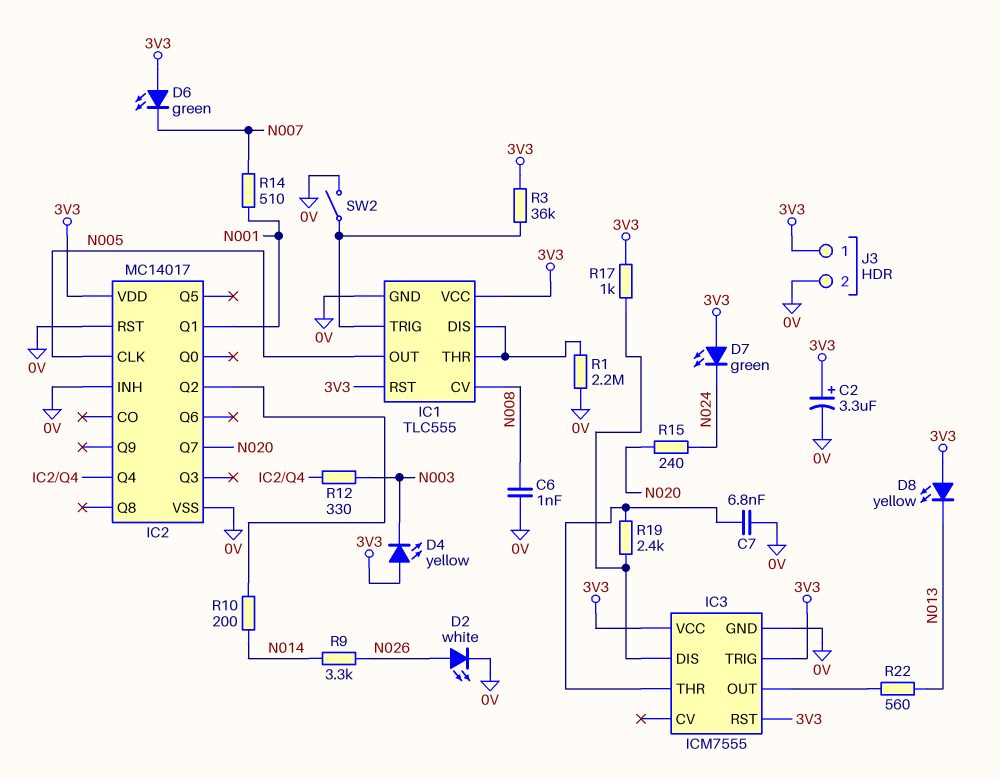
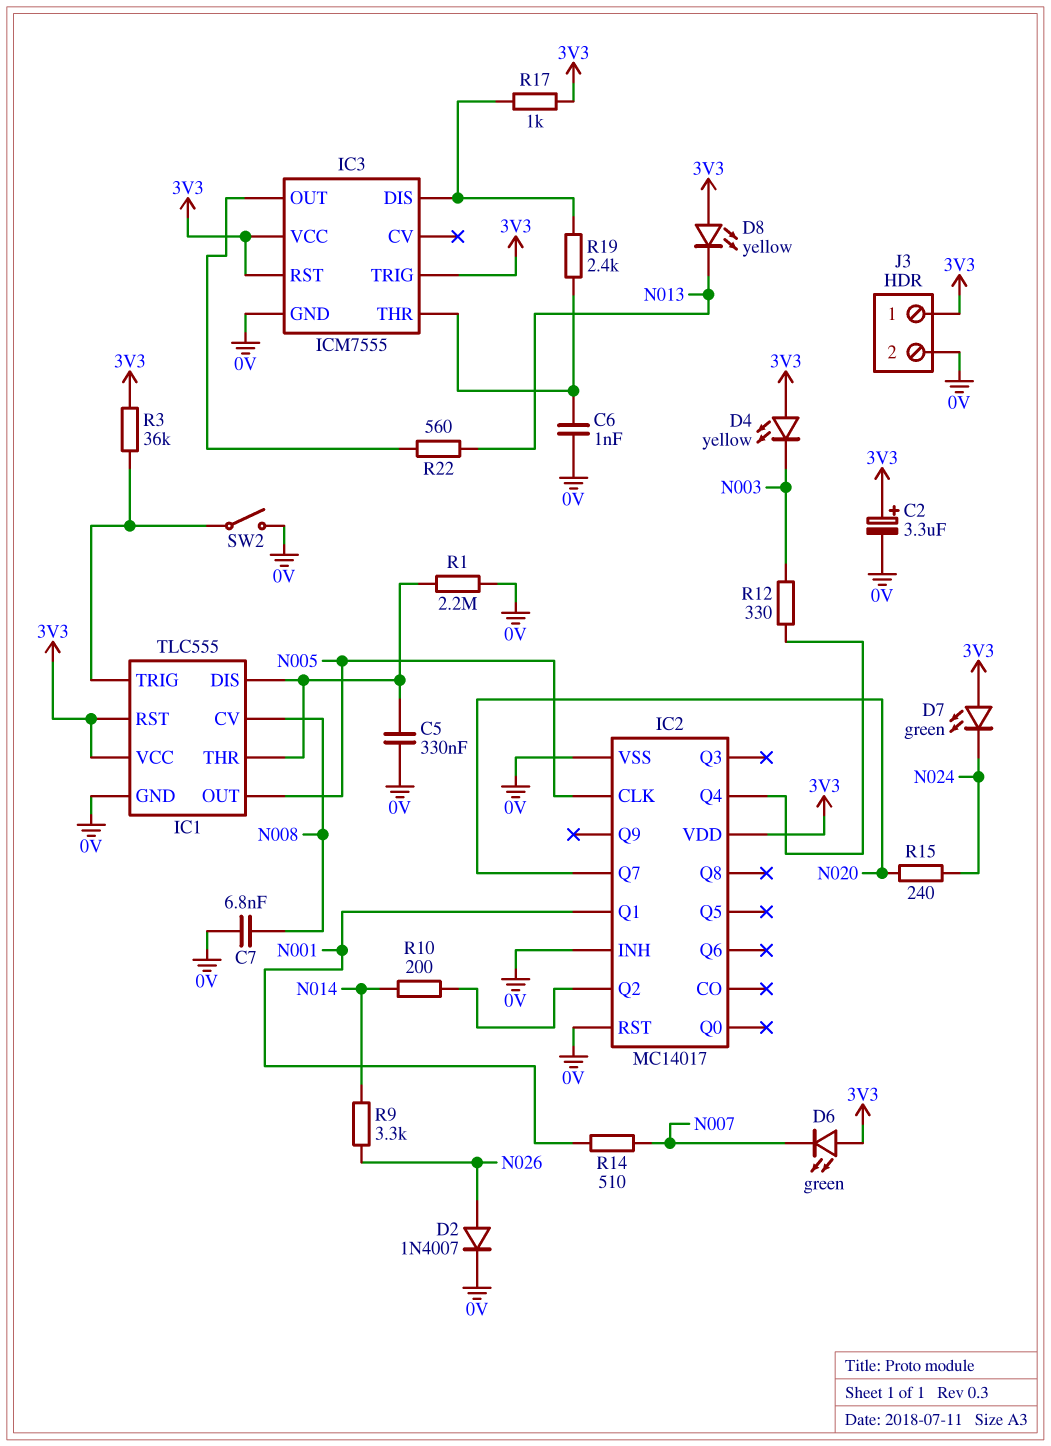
C5: none -> 330nF (0V, IC1/DIS)
C6: 1nF (0V, N008) -> 1nF (0V, IC3/THR)
C7: 6.8nF (0V, IC3/THR) -> 6.8nF (0V, N008)
D2: LED white (A N026, K 0V) -> diode 1N4007 (A N026, K 0V)

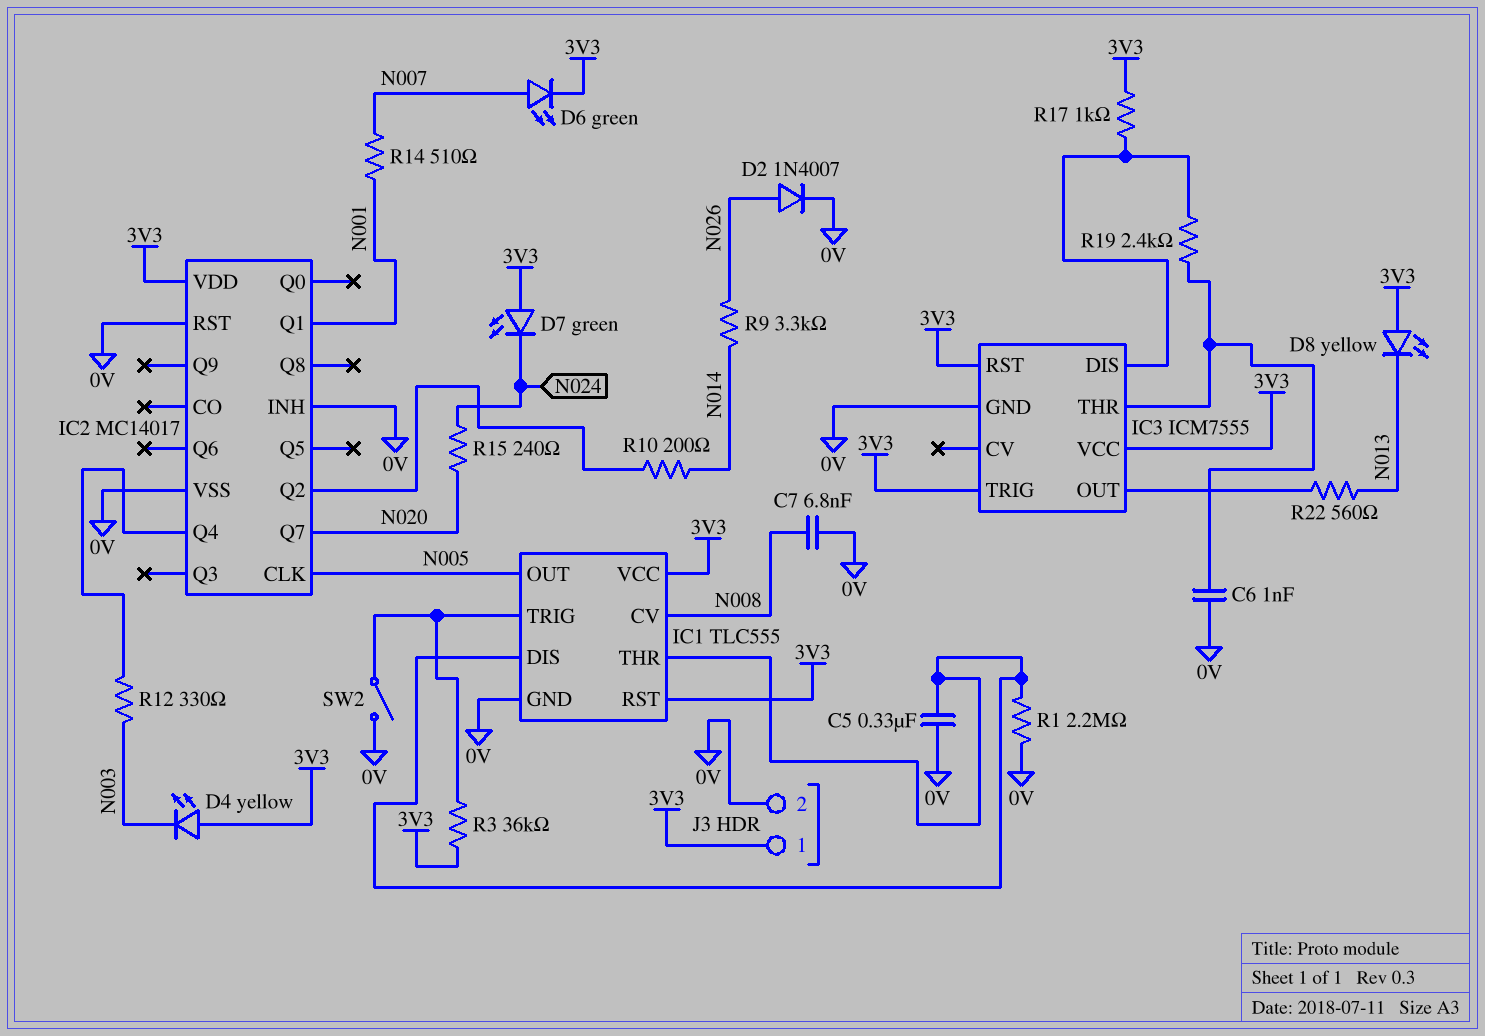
C2: 3.3uF (plus 3V3, minus 0V) -> none
D6: LED green (A 3V3, K N007) -> LED green (A N007, K 3V3)

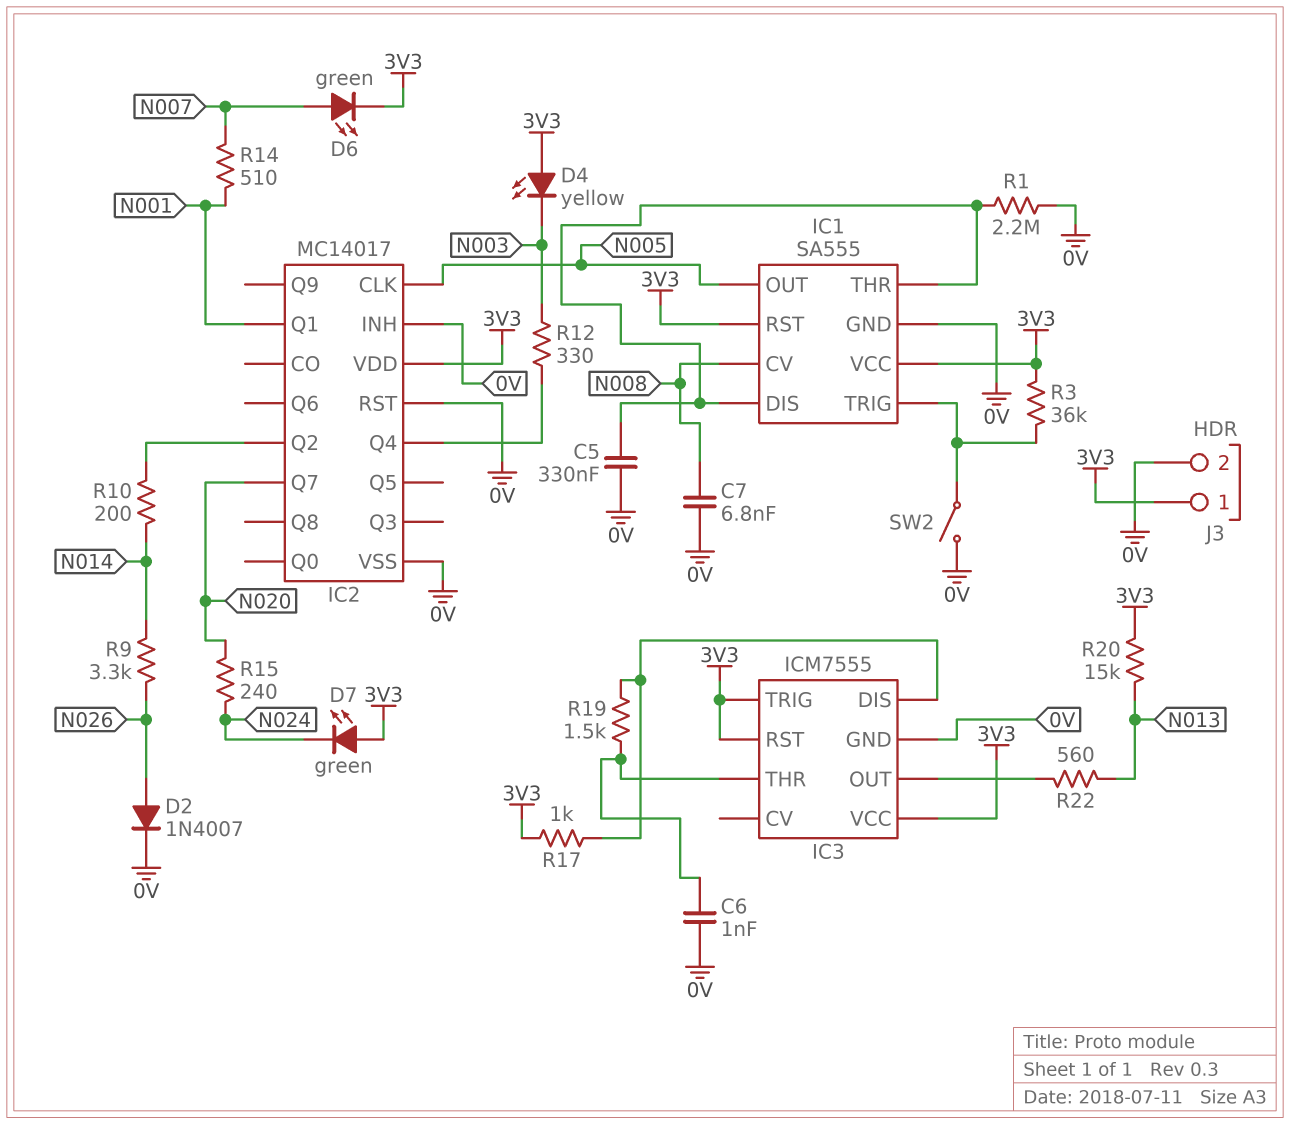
D8: LED yellow (A 3V3, K N013) -> none
IC1: TLC555 -> SA555
R19: 2.4k (IC3/DIS, IC3/THR) -> 1.5k (IC3/DIS, IC3/THR)
R20: none -> 15k (3V3, N013)

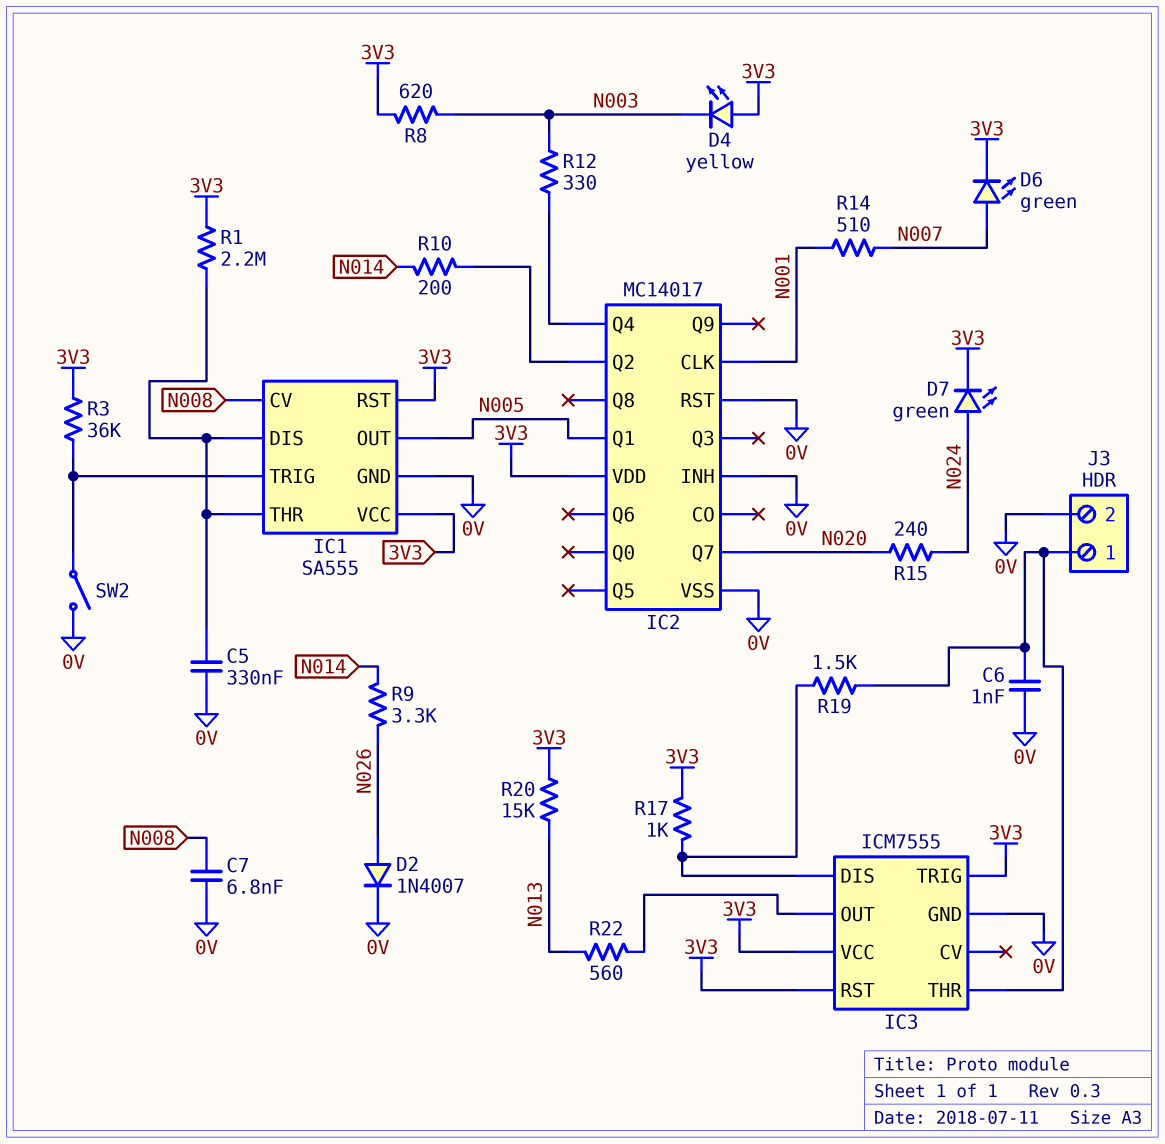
D7: LED green (A 3V3, K N024) -> LED green (A N024, K 3V3)
IC2 pin CLK: N005 -> N001
IC2 pin Q1: N001 -> N005
J3 pin 1: 3V3 -> IC3/THR
R1: 2.2M (0V, IC1/DIS) -> 2.2M (3V3, IC1/DIS)
R8: none -> 620 (3V3, N003)

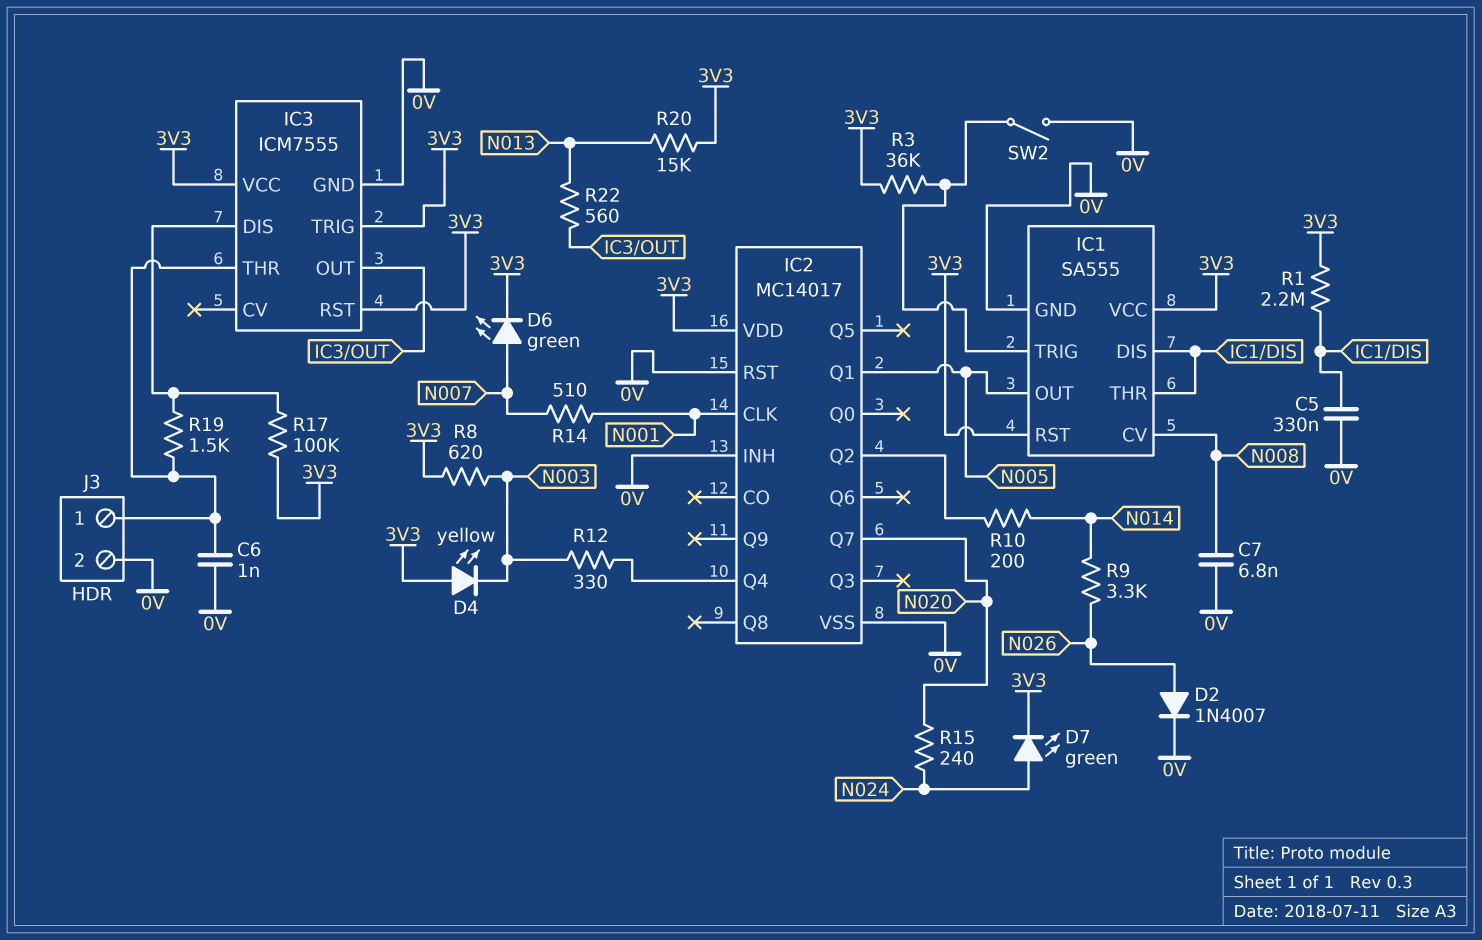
R17: 1k (3V3, IC3/DIS) -> 100k (3V3, IC3/DIS)

